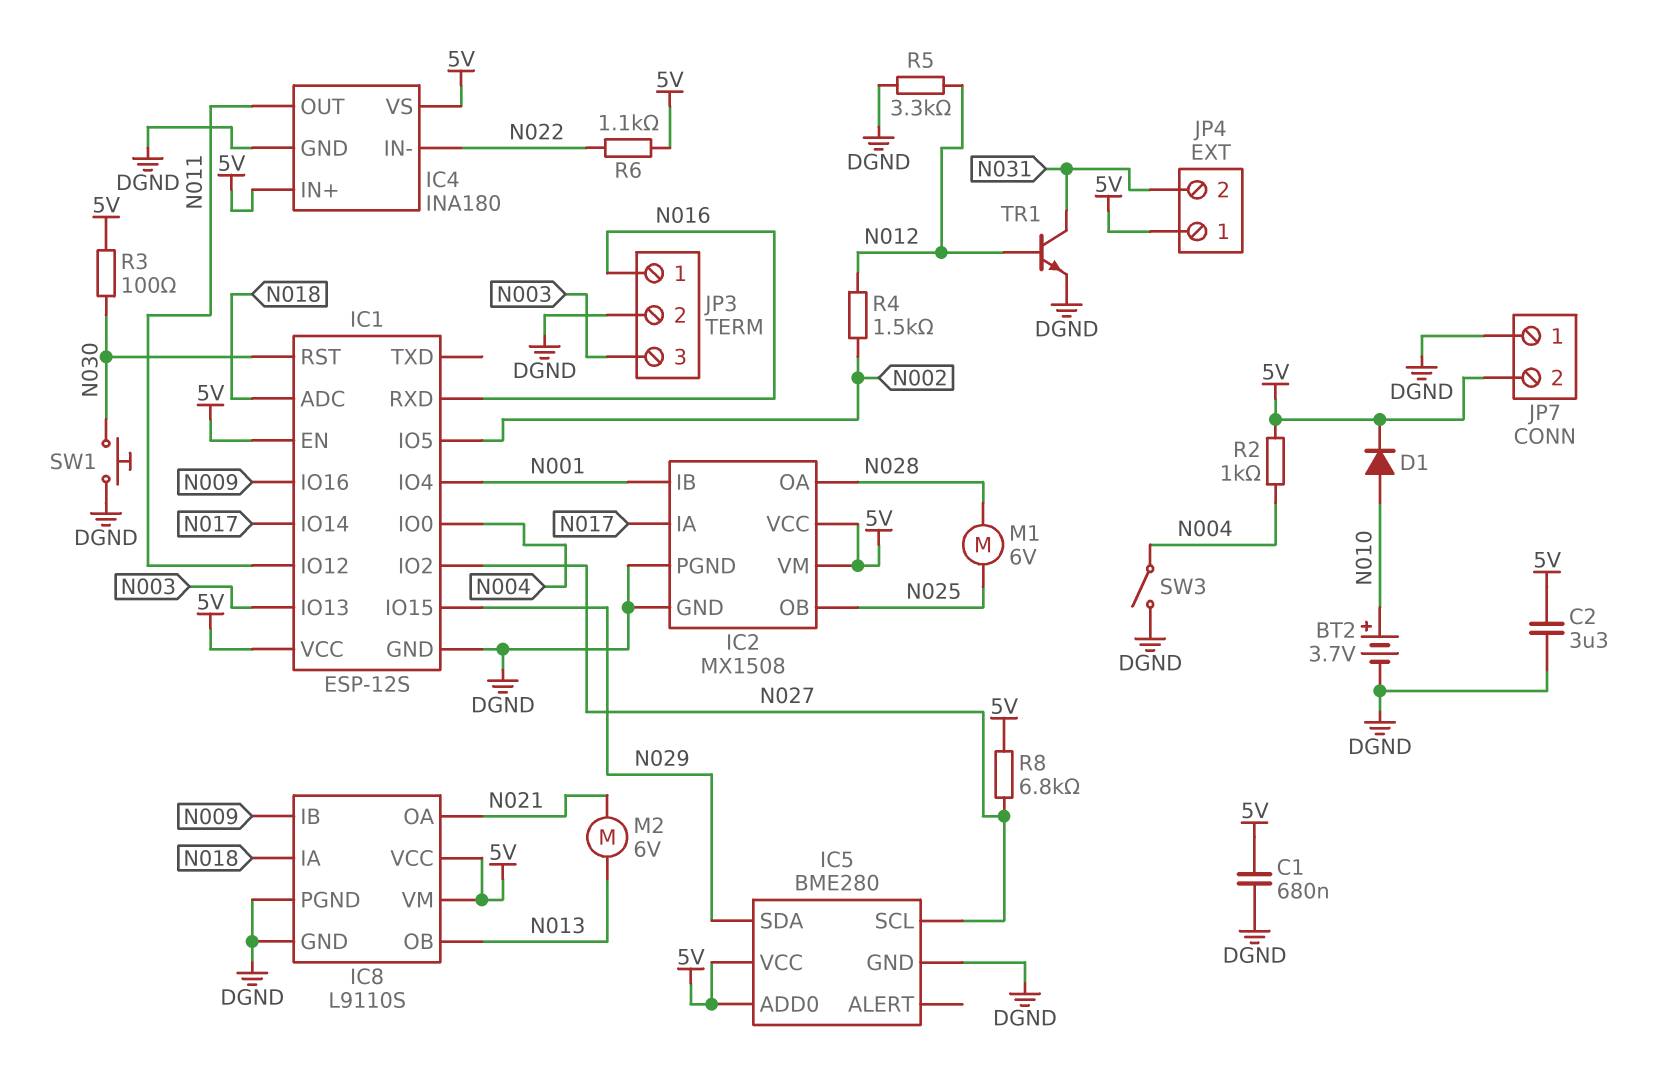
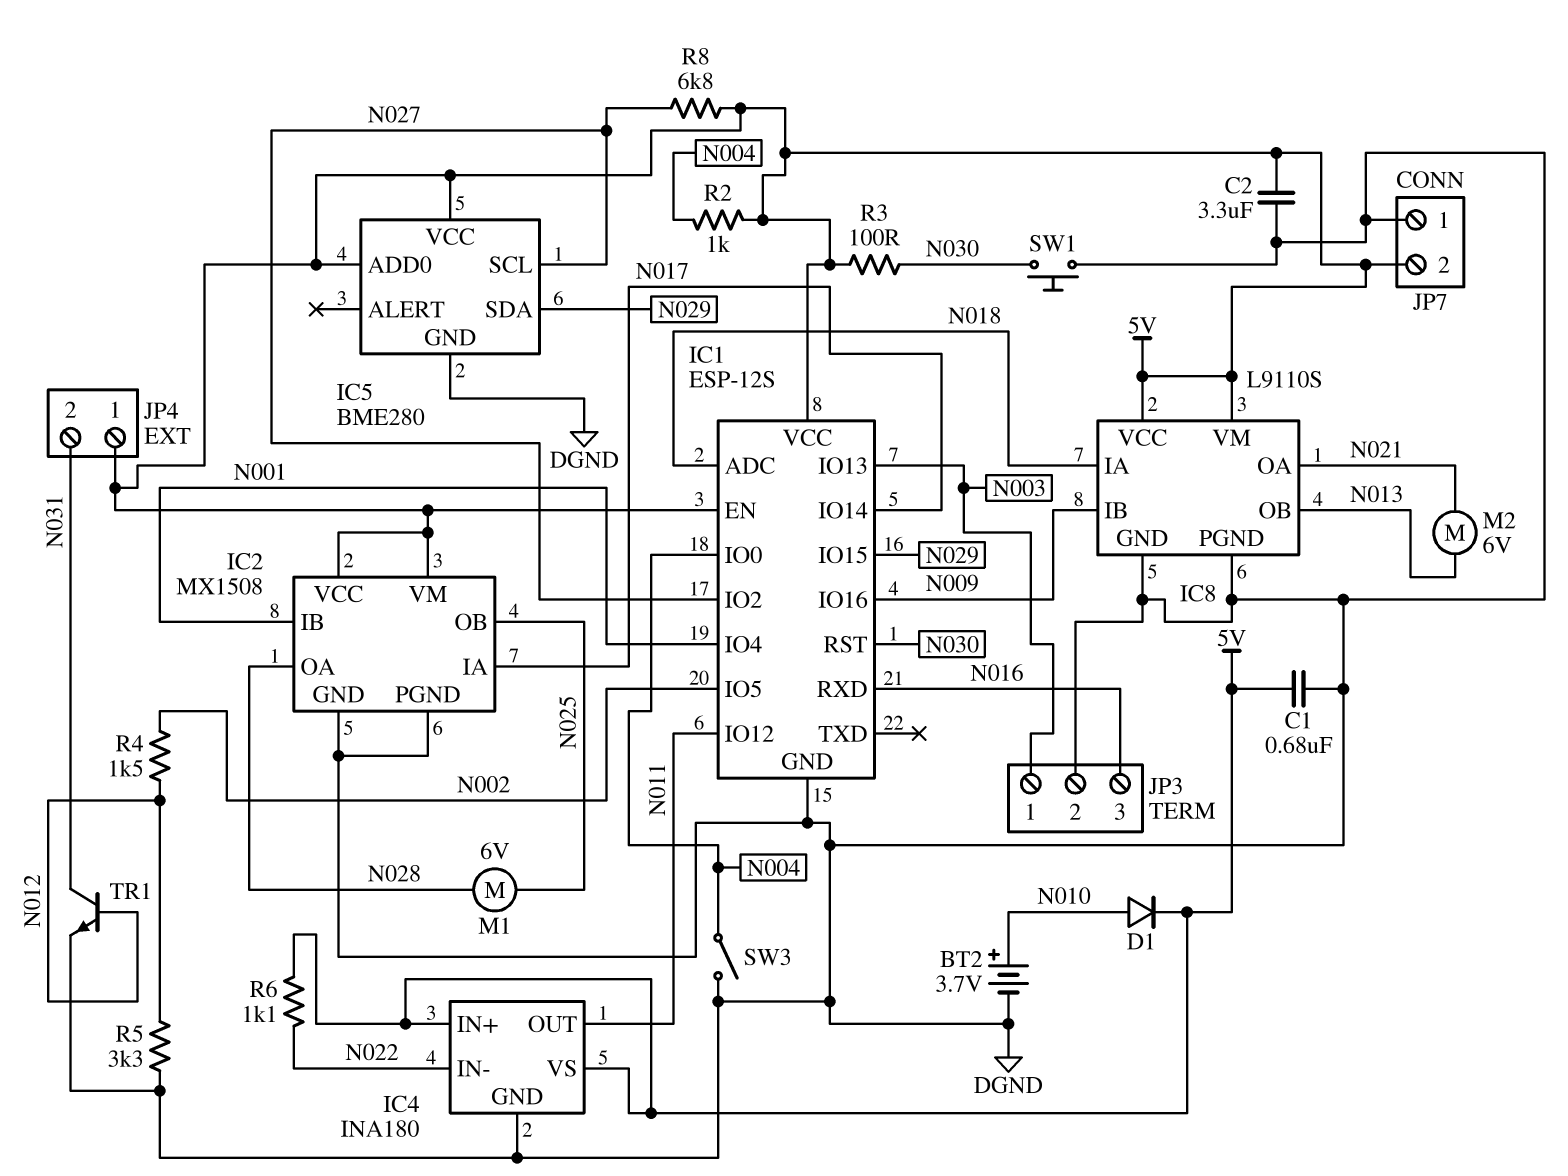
JP3 pin 1: N016 -> N003
JP3 pin 3: N003 -> N016

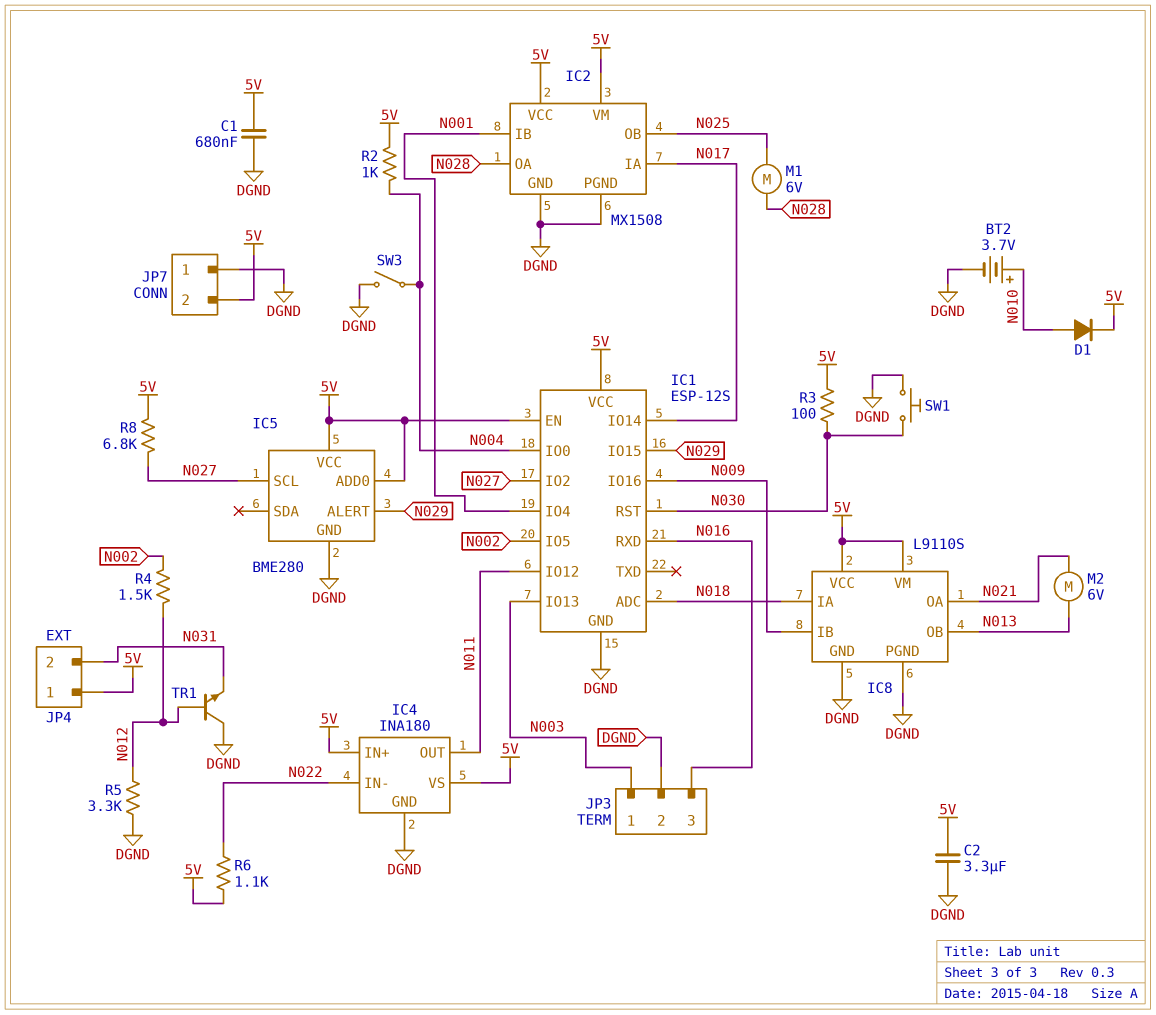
IC5 pin ALERT: none -> N029
IC5 pin SDA: N029 -> none
TR1: NPN (B N012, C N031, E DGND) -> NPN (B N012, C DGND, E N031)

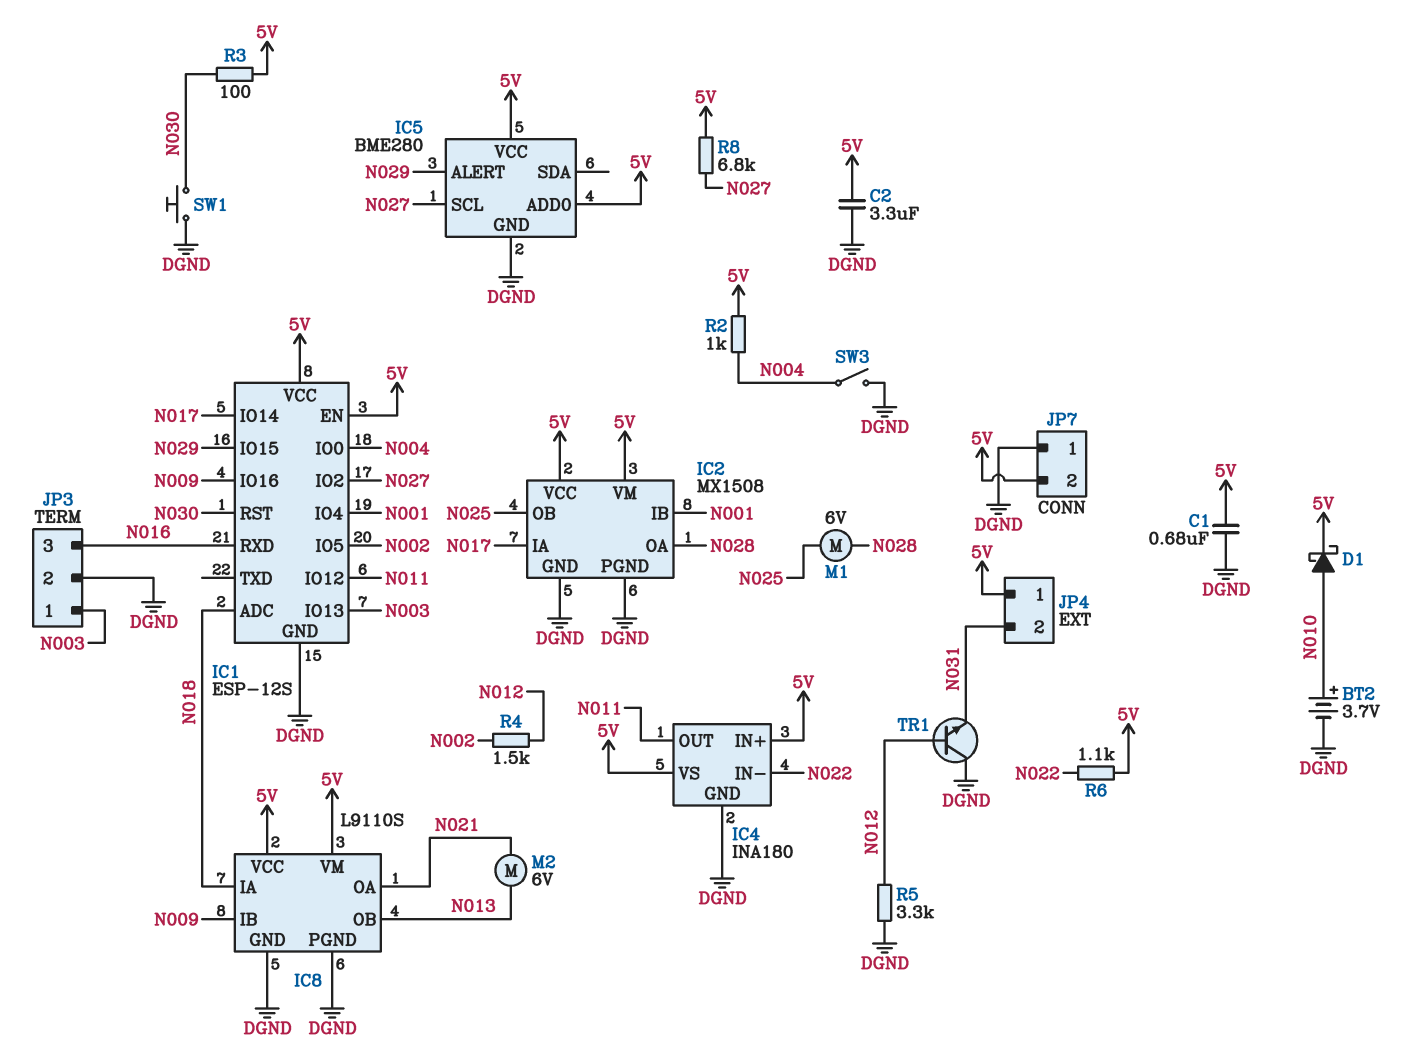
D1: diode (A N010, K 5V) -> schottky (A N010, K 5V)

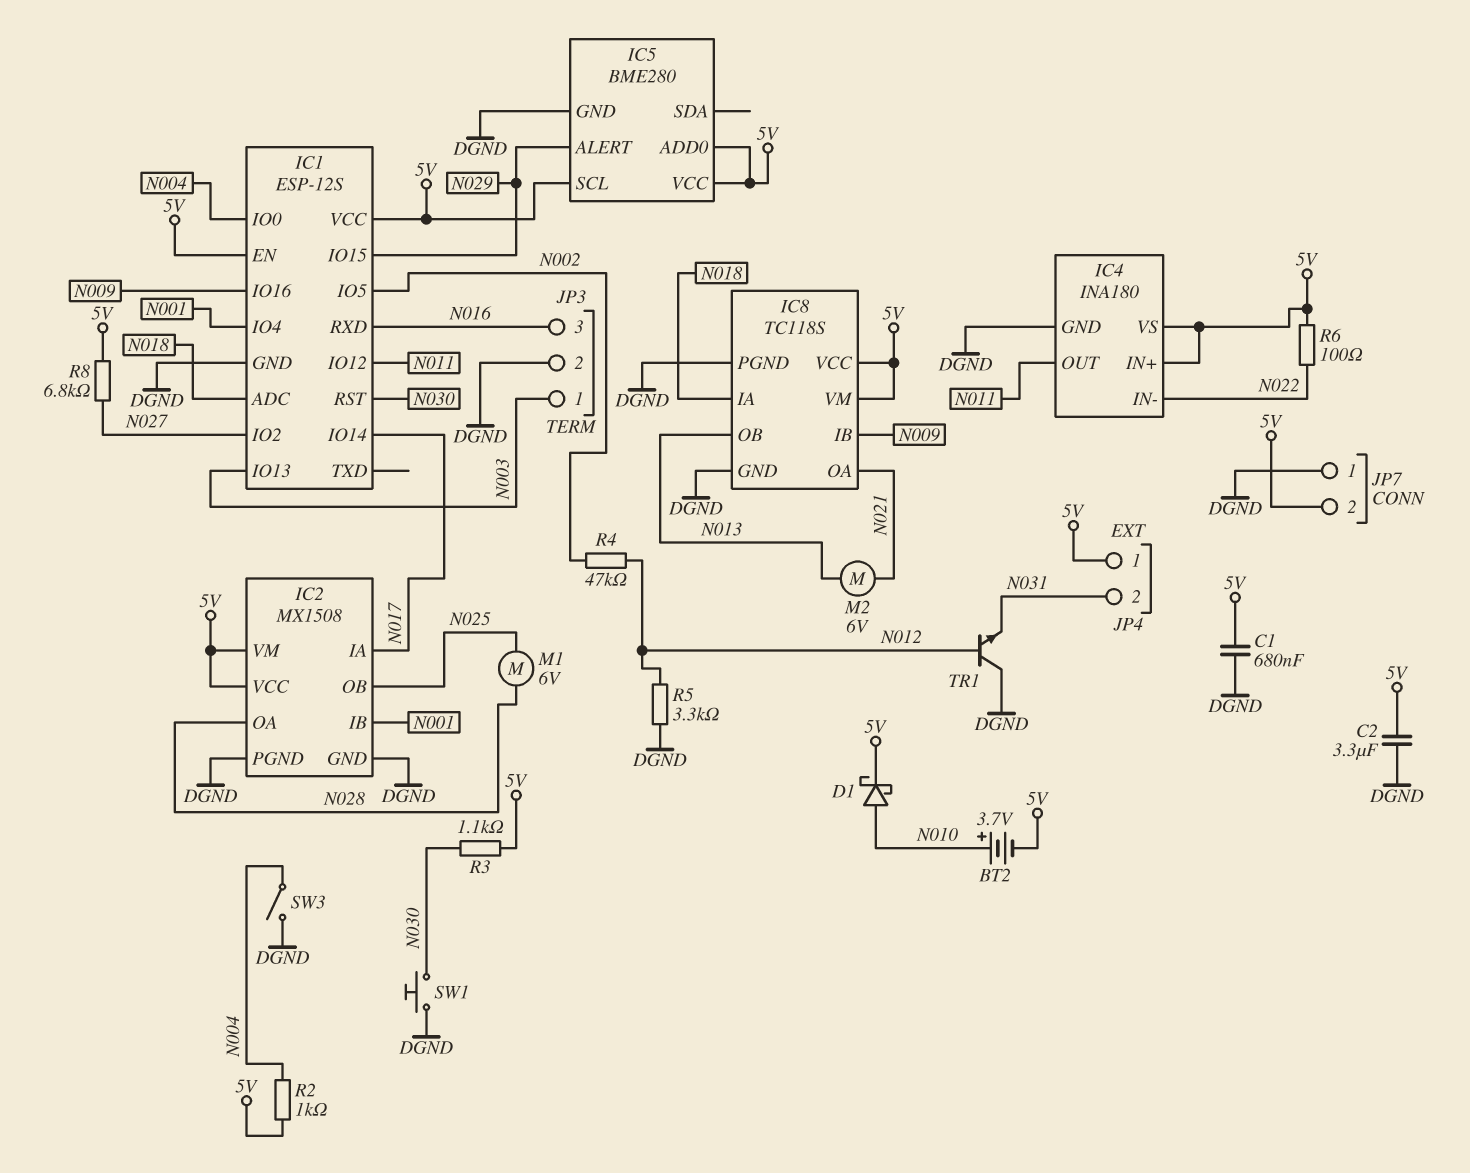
BT2: 3.7V (plus N010, minus DGND) -> 3.7V (plus N010, minus 5V)
IC5 pin SCL: N027 -> 5V
IC8: L9110S -> TC118S
R3: 100 (5V, N030) -> 1.1k (5V, N030)
R4: 1.5k (N002, N012) -> 47k (N002, N012)
R6: 1.1k (5V, N022) -> 100 (5V, N022)

